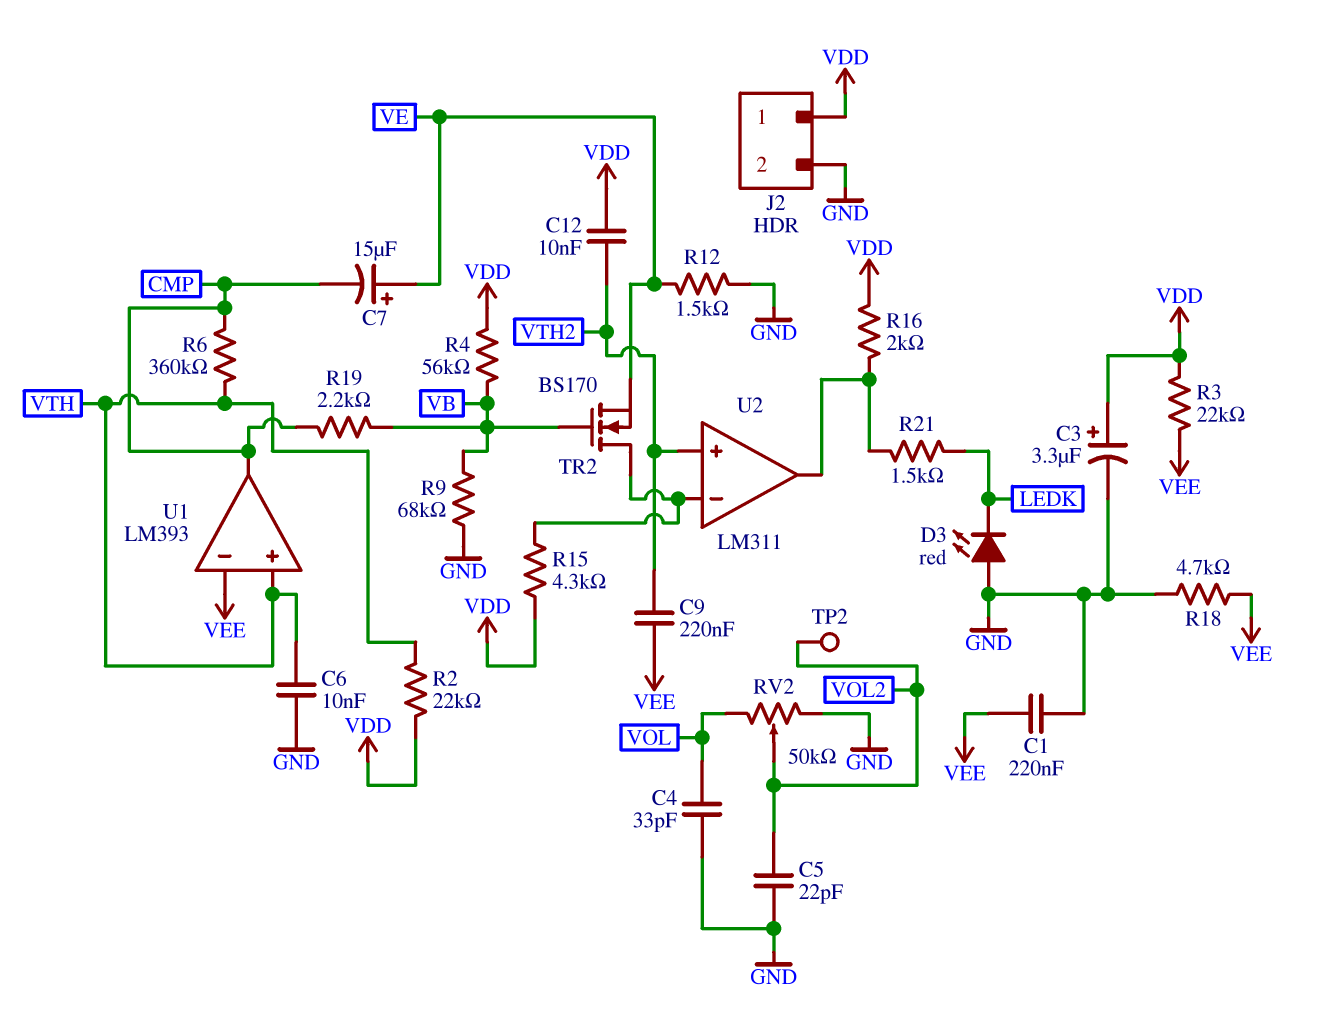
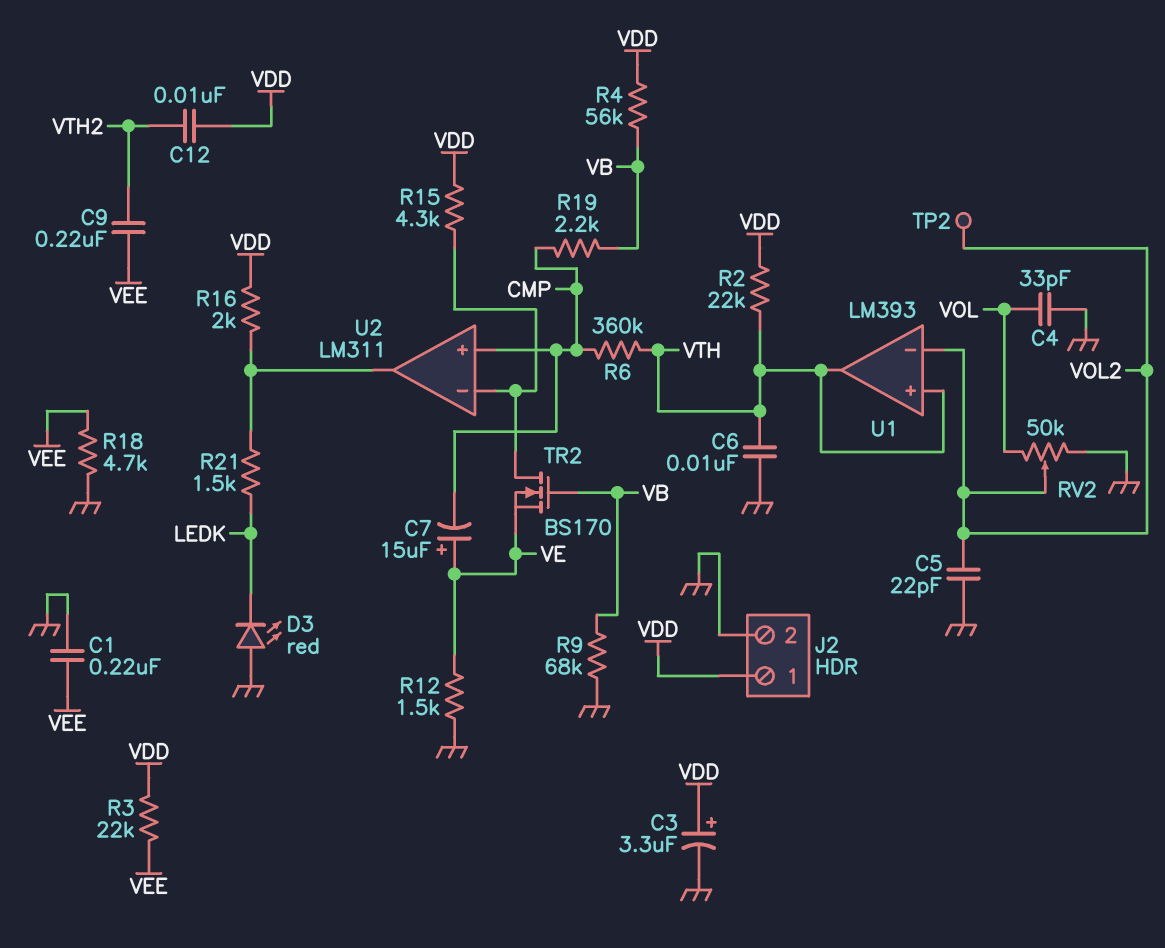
U1 pin in-: VEE -> VOL2
U1 pin out: CMP -> VTH
U2 pin in+: VTH2 -> CMP

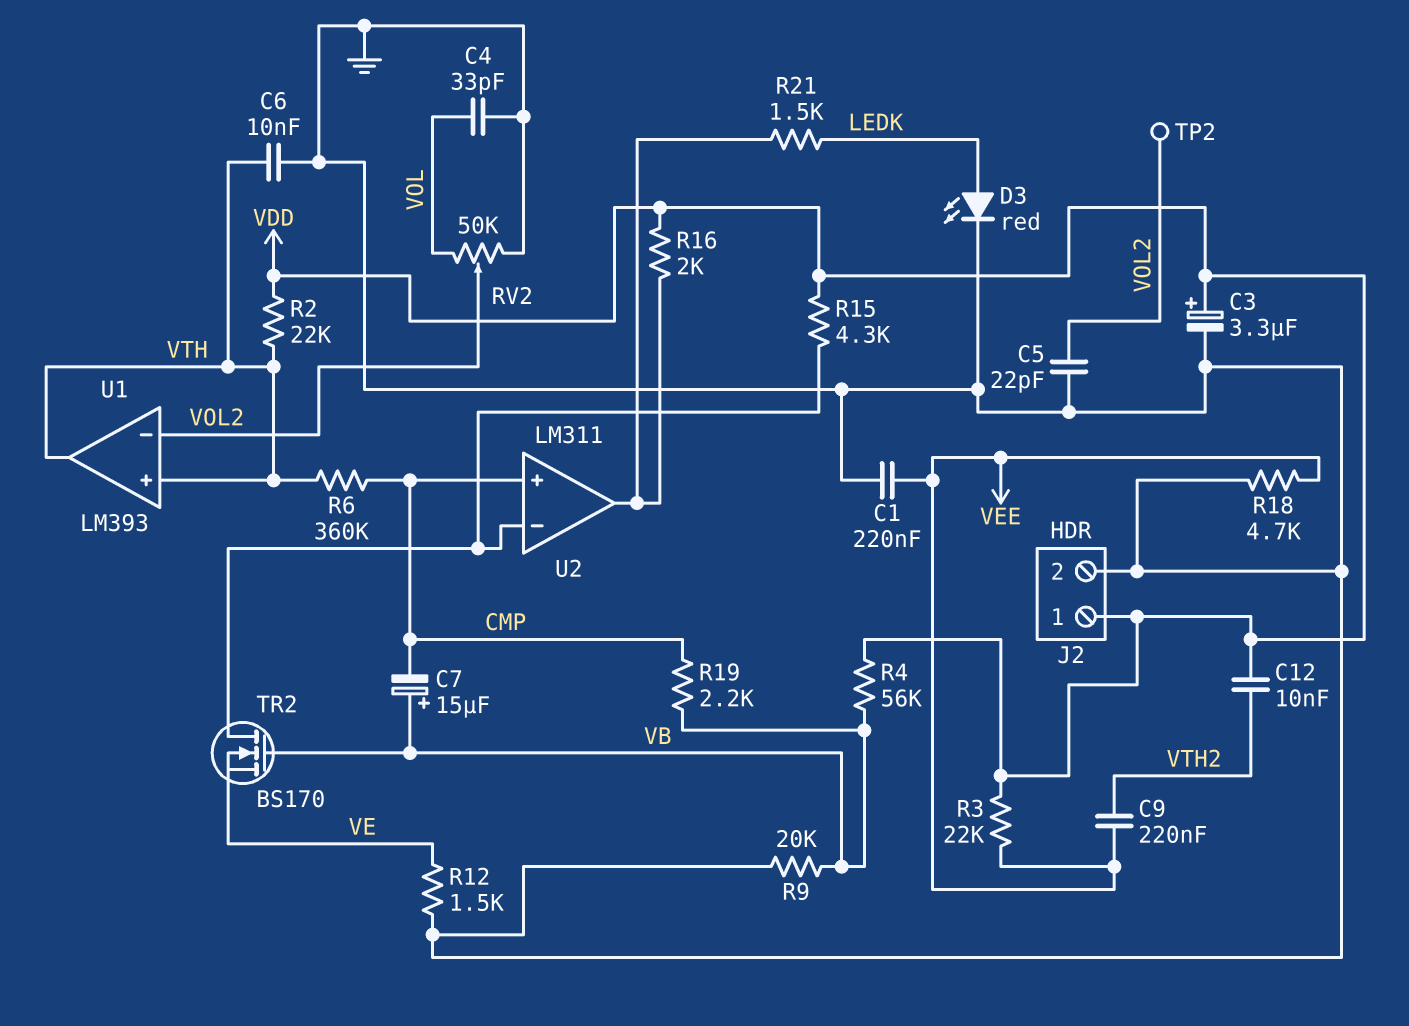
C7: 15uF (plus VE, minus CMP) -> 15uF (plus VB, minus CMP)
D3: LED red (A GND, K LEDK) -> LED red (A LEDK, K GND)
R9: 68k (GND, VB) -> 20k (GND, VB)

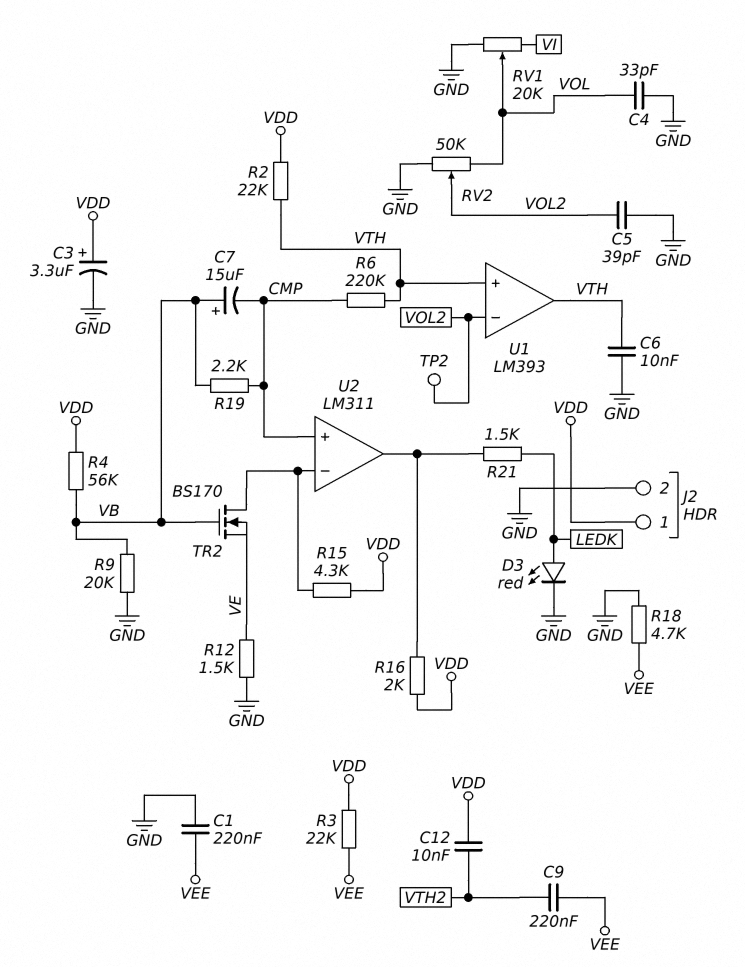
C5: 22pF (GND, VOL2) -> 39pF (GND, VOL2)
R6: 360k (CMP, VTH) -> 220k (CMP, VTH)
RV1: none -> 20k (GND, VI, wiper VOL)

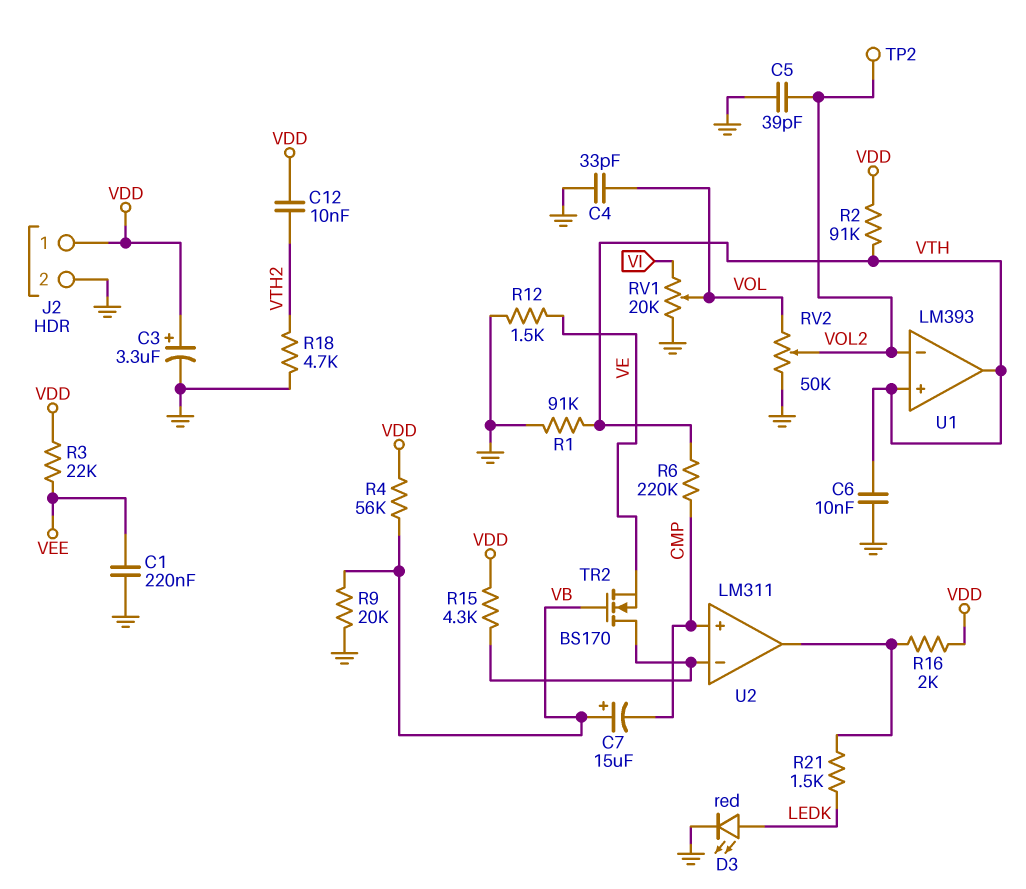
C9: 220nF (VEE, VTH2) -> none
R1: none -> 91k (GND, VTH)
R2: 22k (VDD, VTH) -> 91k (VDD, VTH)
R18: 4.7k (GND, VEE) -> 4.7k (GND, VTH2)
R19: 2.2k (CMP, VB) -> none

